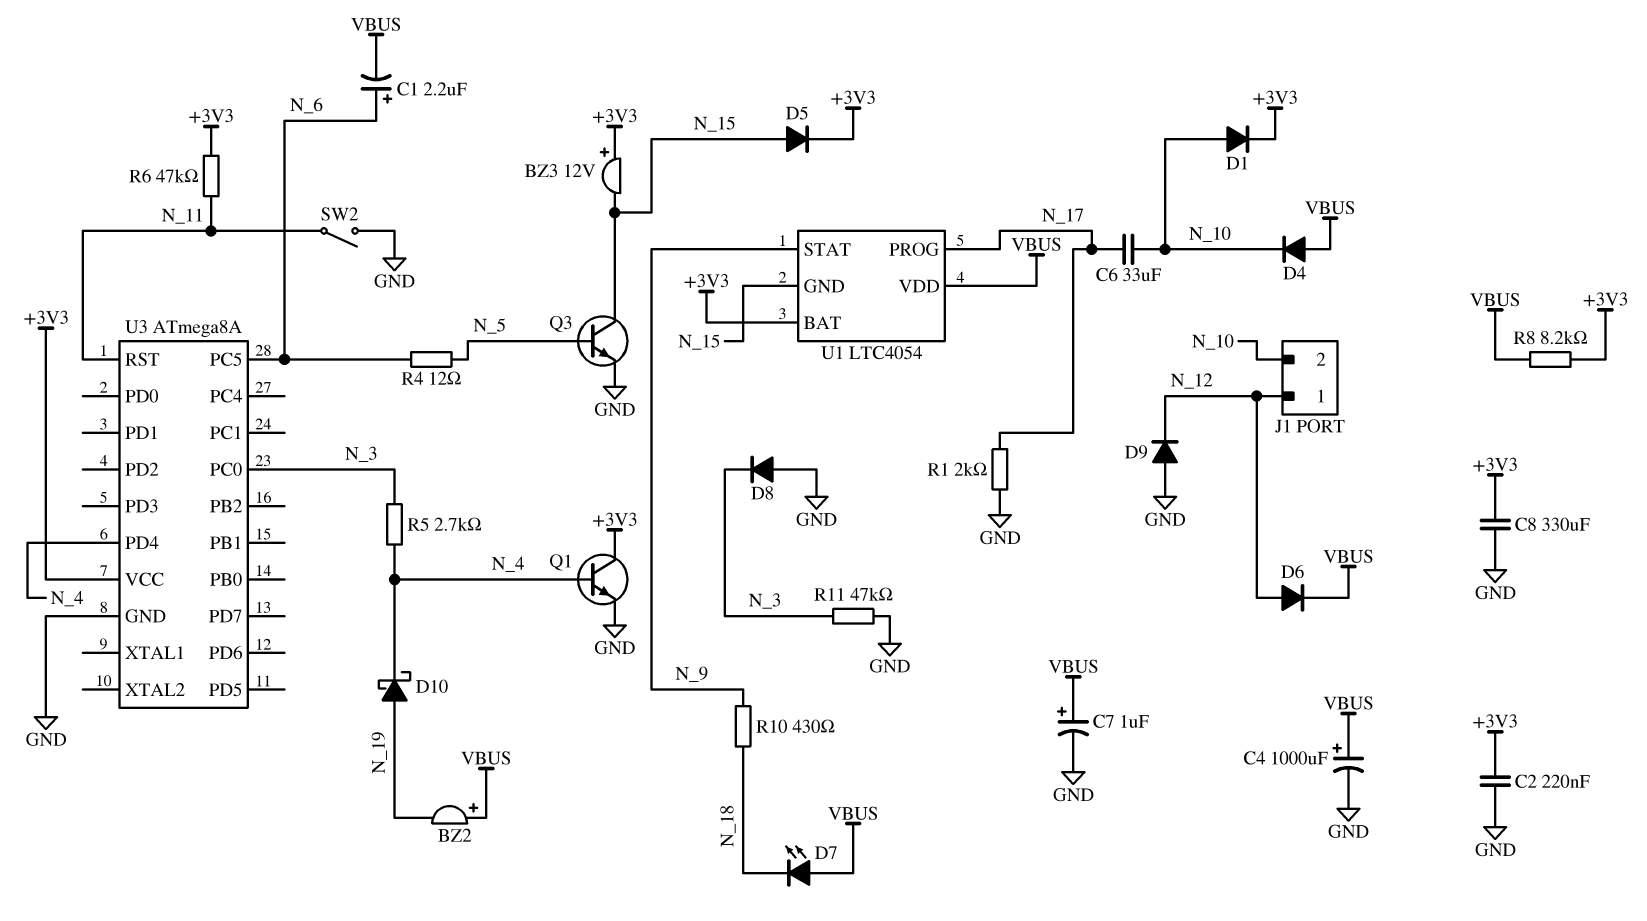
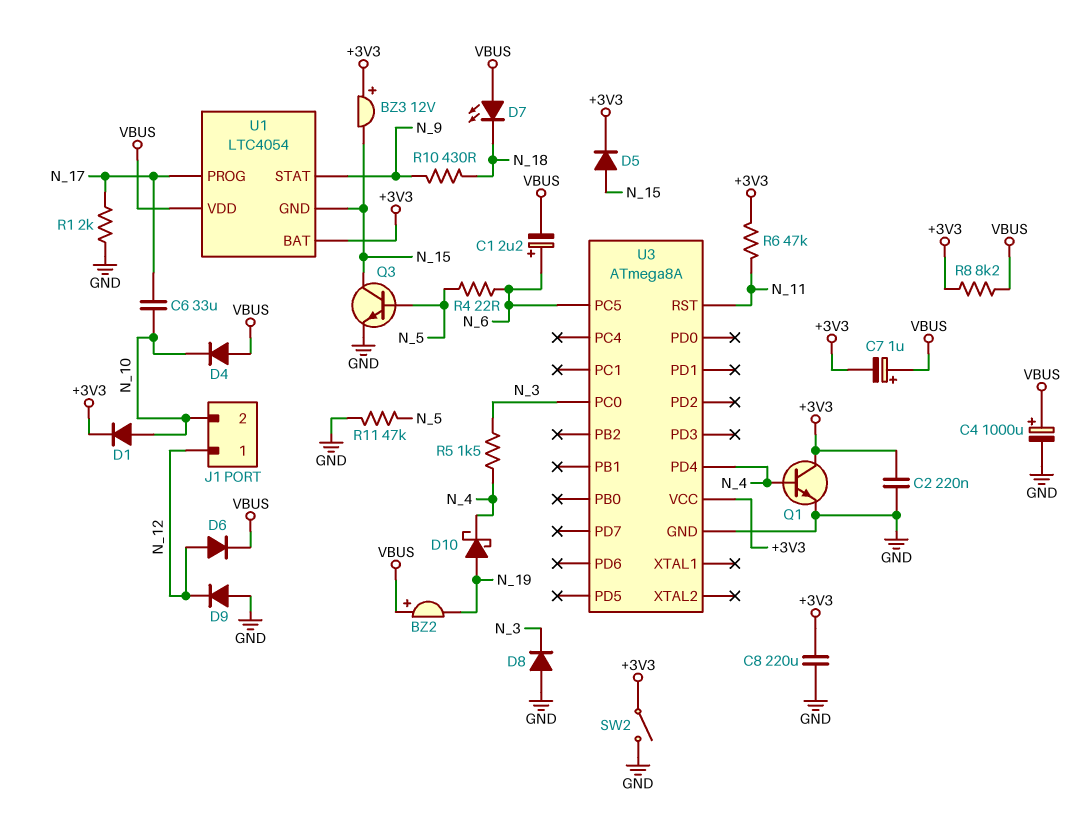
C7: 1uF (plus VBUS, minus GND) -> 1uF (plus VBUS, minus +3V3)
C8: 330uF (+3V3, GND) -> 220uF (+3V3, GND)
R4: 12 (N_5, N_6) -> 22 (N_5, N_6)
R5: 2.7k (N_3, N_4) -> 1.5k (N_3, N_4)
R11: 47k (GND, N_3) -> 47k (GND, N_5)
SW2: switch (GND, N_11) -> switch (+3V3, GND)

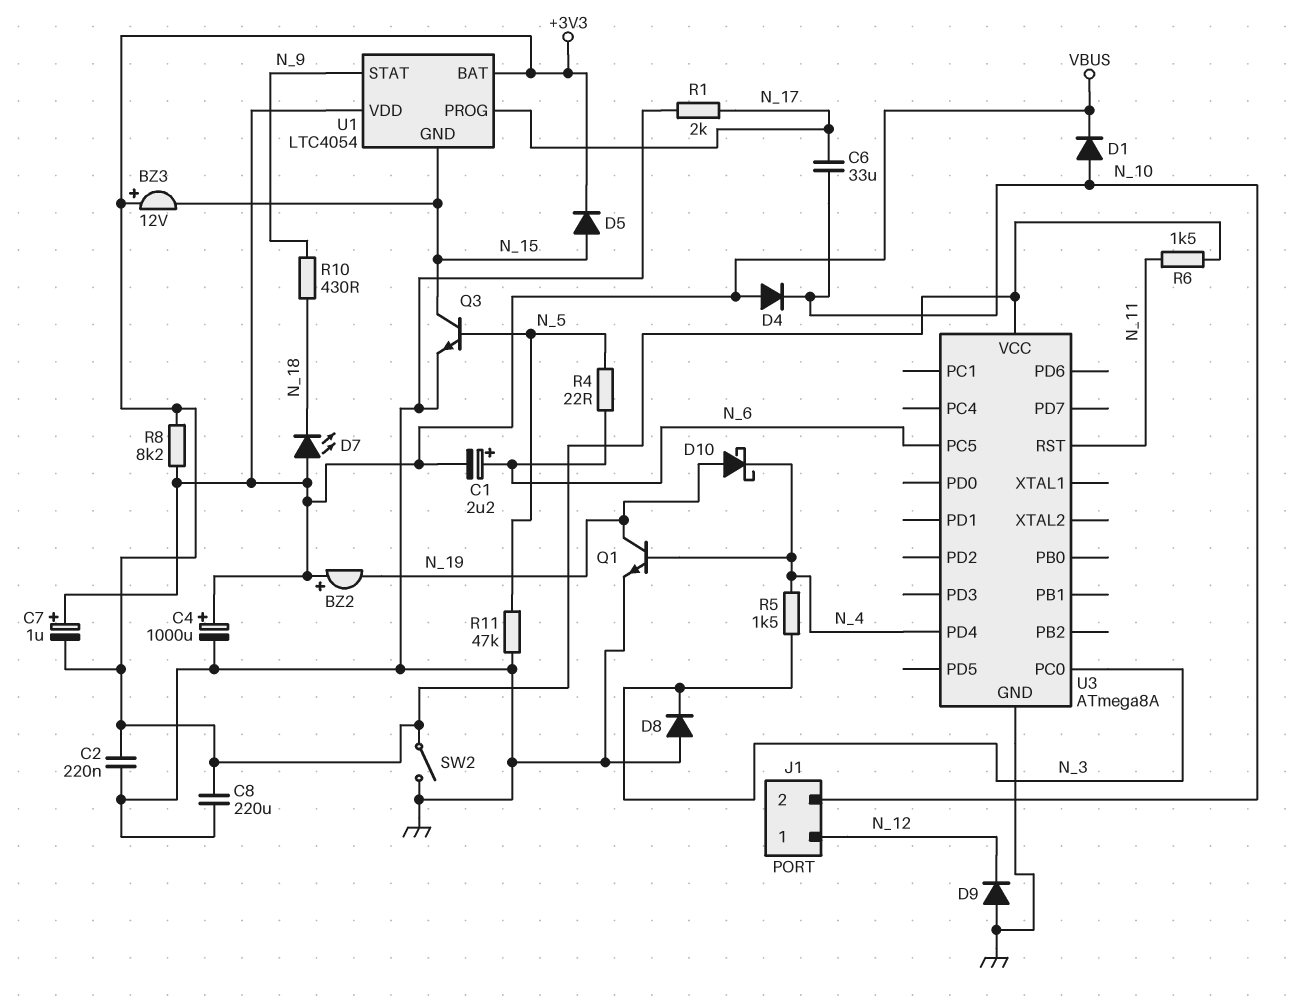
D1: diode (A N_10, K +3V3) -> diode (A N_10, K VBUS)
D6: diode (A N_12, K VBUS) -> none
Q1: NPN (B N_4, C +3V3, E GND) -> NPN (B N_4, C N_19, E GND)
R6: 47k (+3V3, N_11) -> 1.5k (+3V3, N_11)

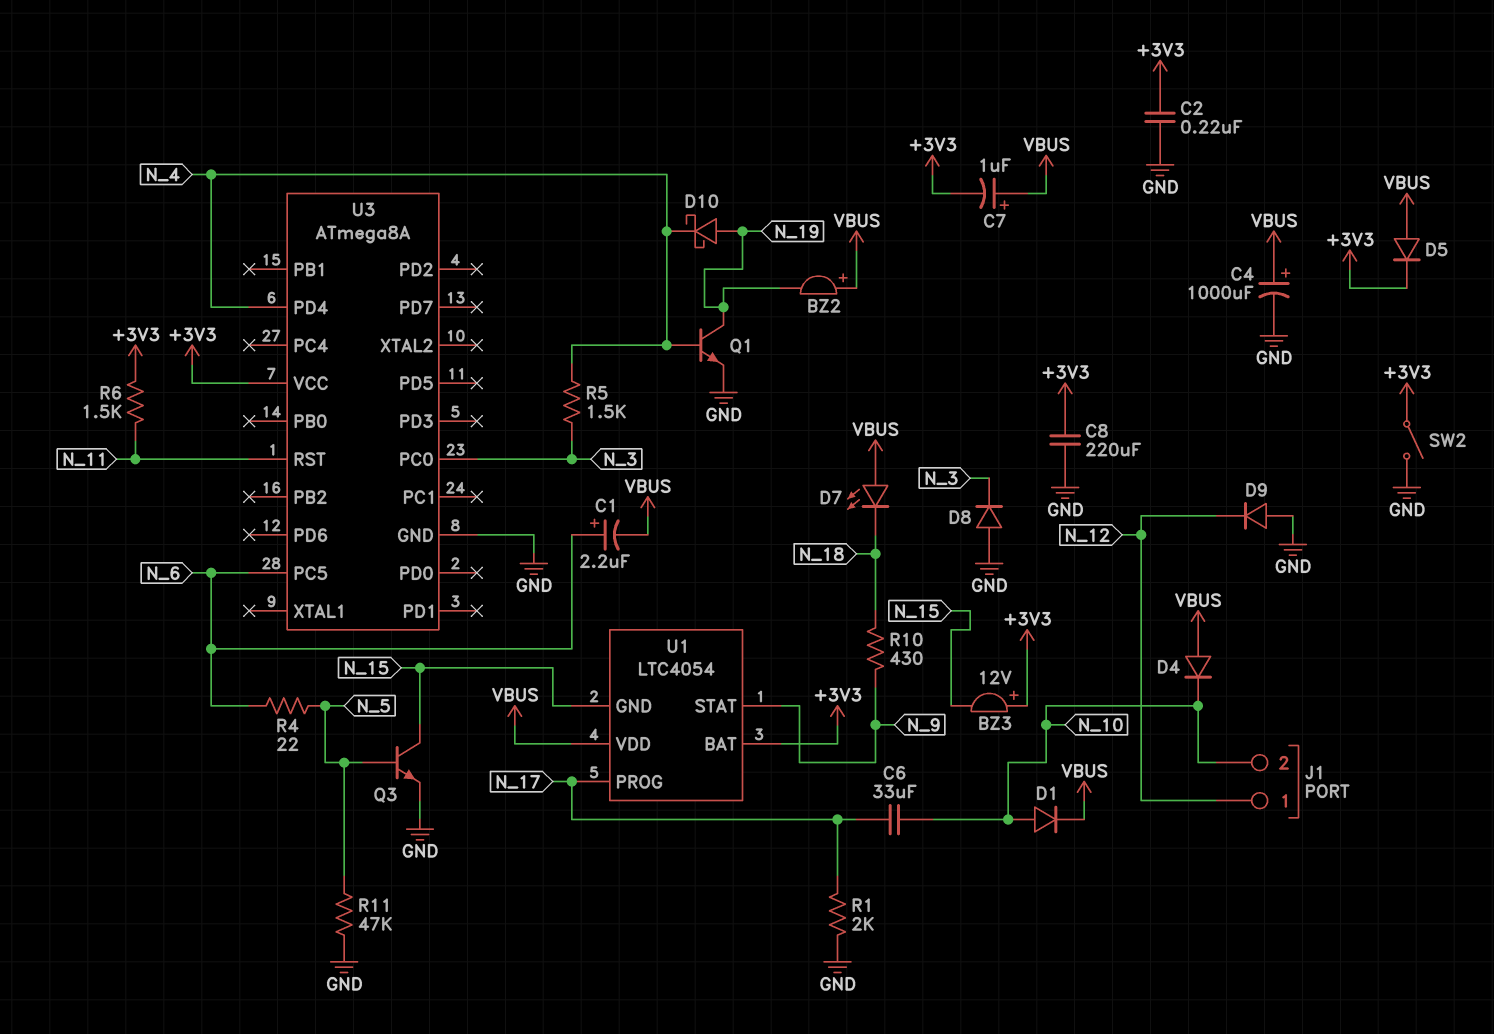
D5: diode (A N_15, K +3V3) -> diode (A VBUS, K +3V3)
R8: 8.2k (+3V3, VBUS) -> none

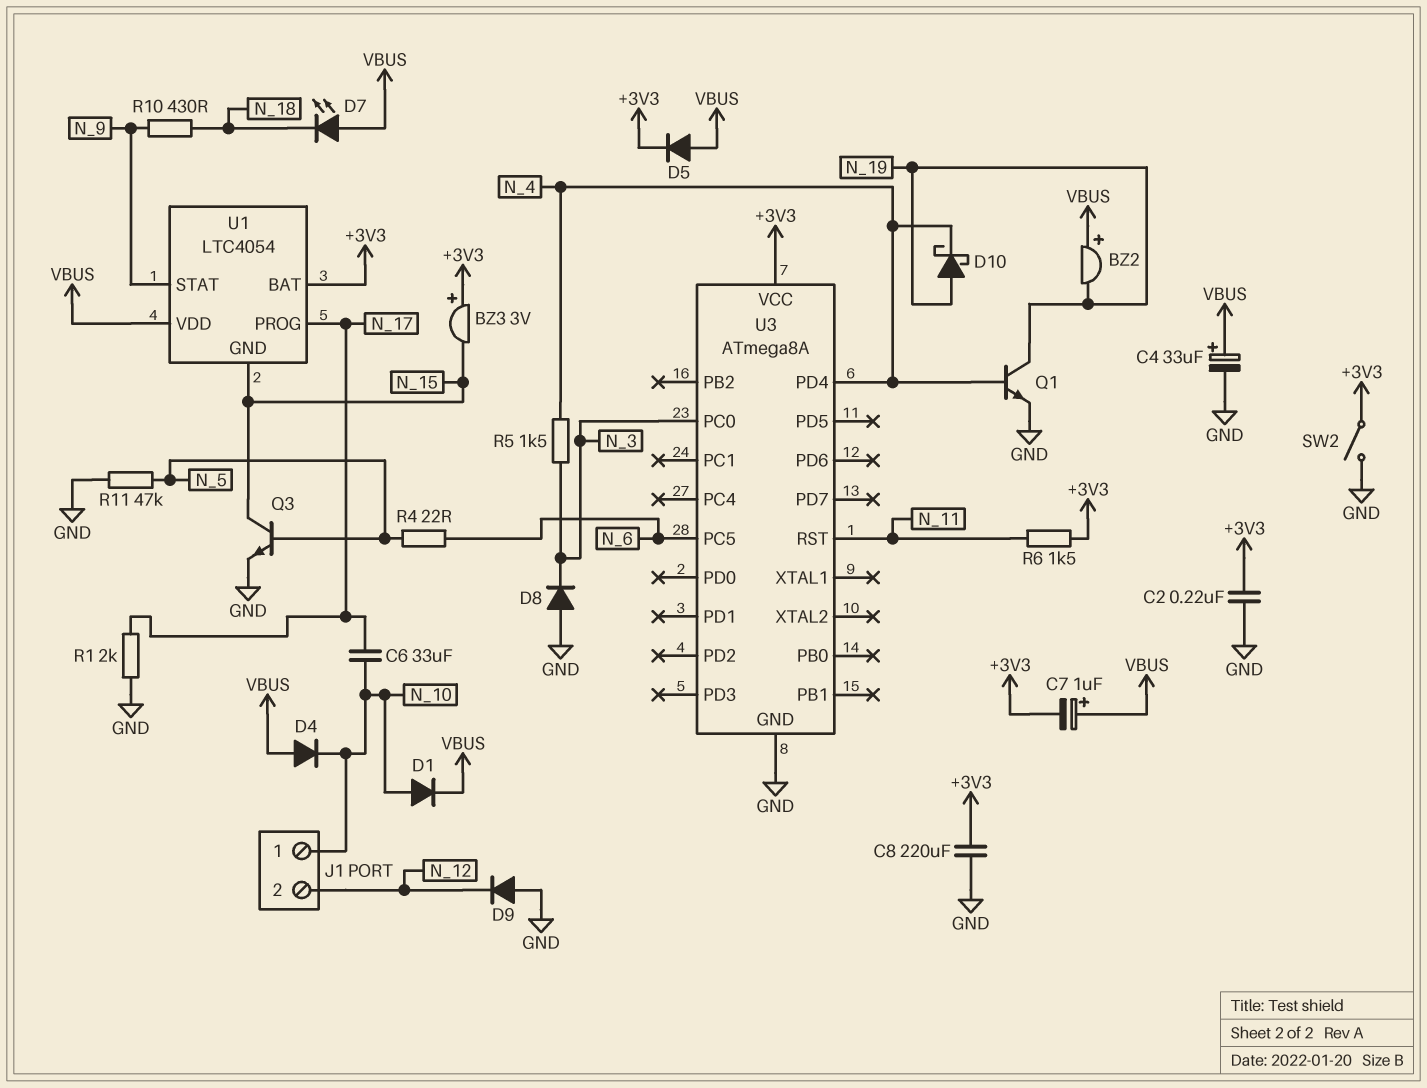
BZ3: buzzer 12V (plus +3V3, minus N_15) -> buzzer 3V (plus +3V3, minus N_15)
C1: 2.2uF (plus N_6, minus VBUS) -> none
C4: 1000uF (plus VBUS, minus GND) -> 33uF (plus VBUS, minus GND)
J1 pin 1: N_12 -> N_10
J1 pin 2: N_10 -> N_12

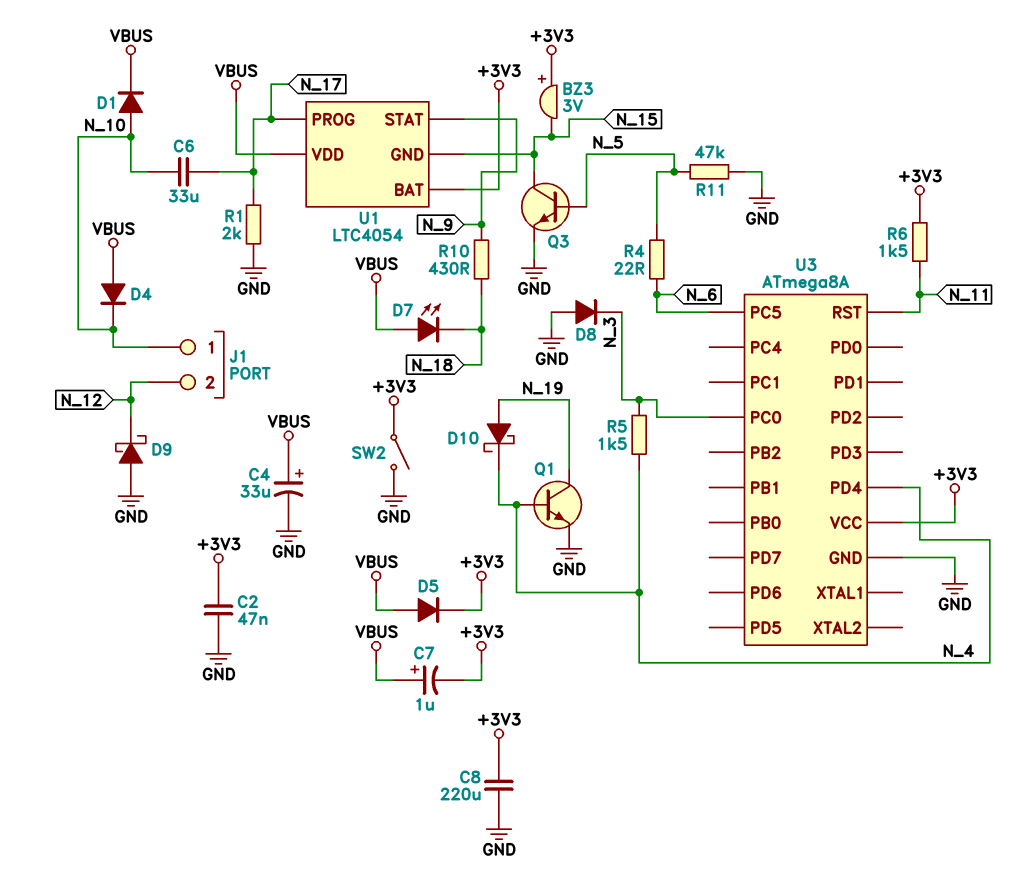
BZ2: buzzer (plus VBUS, minus N_19) -> none
C2: 220nF (+3V3, GND) -> 47nF (+3V3, GND)
D9: diode (A GND, K N_12) -> schottky (A GND, K N_12)

